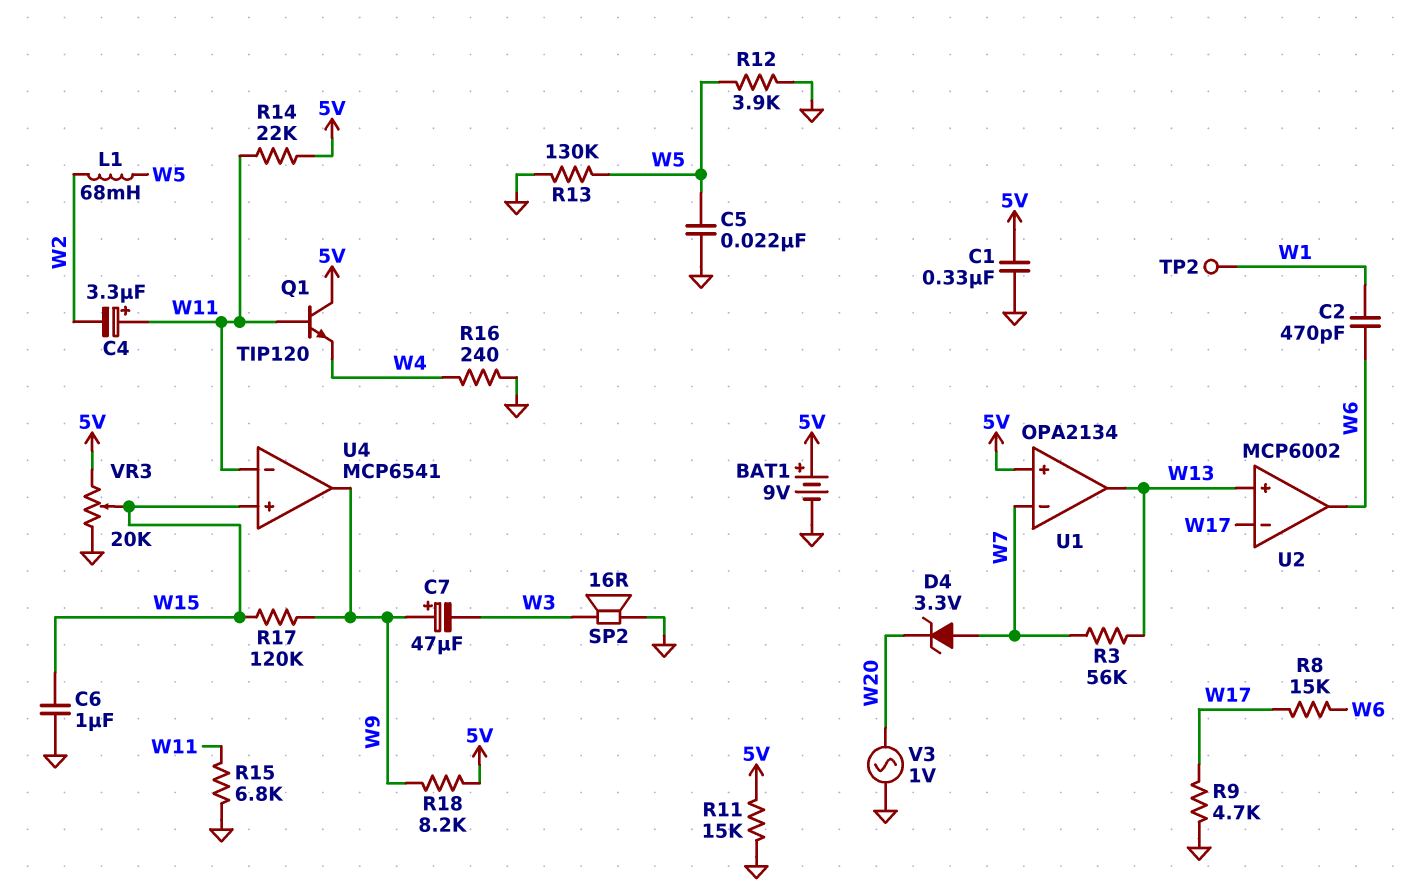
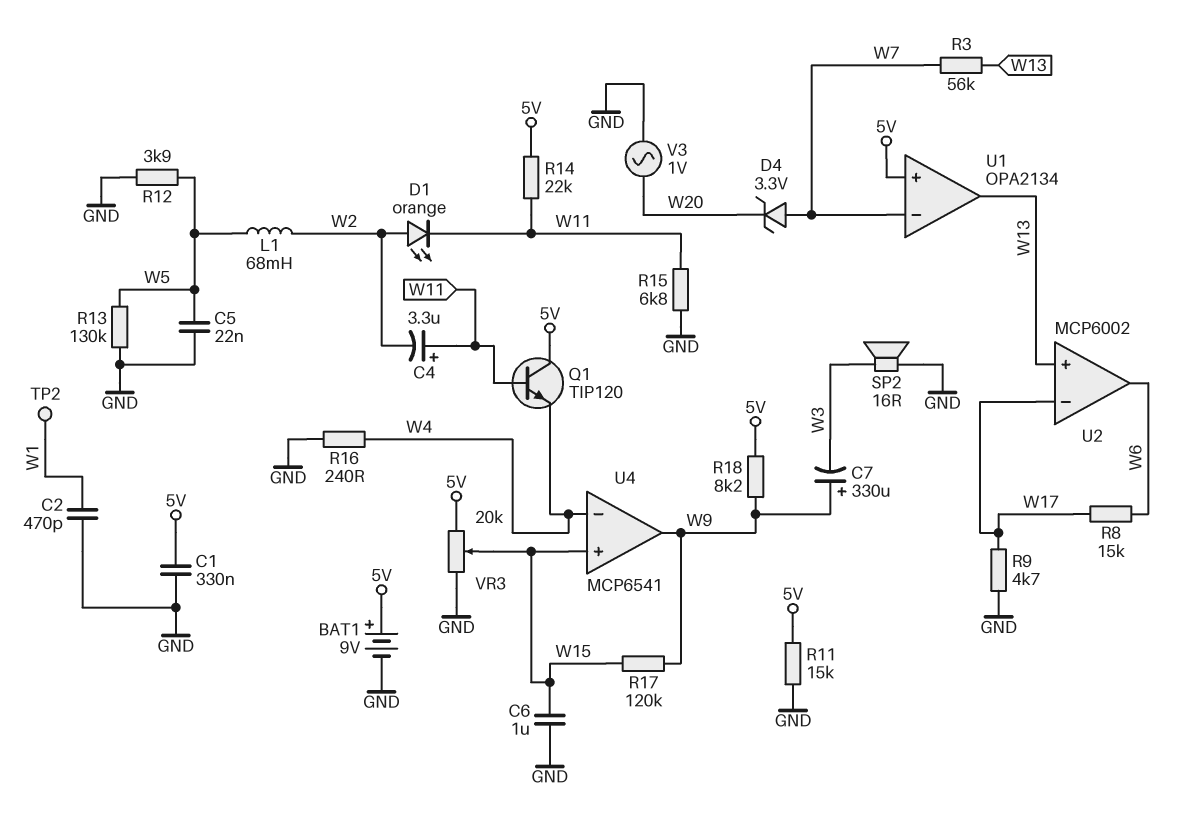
C2: 470pF (W1, W6) -> 470pF (GND, W1)
C7: 47uF (plus W9, minus W3) -> 330uF (plus W9, minus W3)
D1: none -> LED orange (A W2, K W11)
U4 pin in-: W11 -> W4

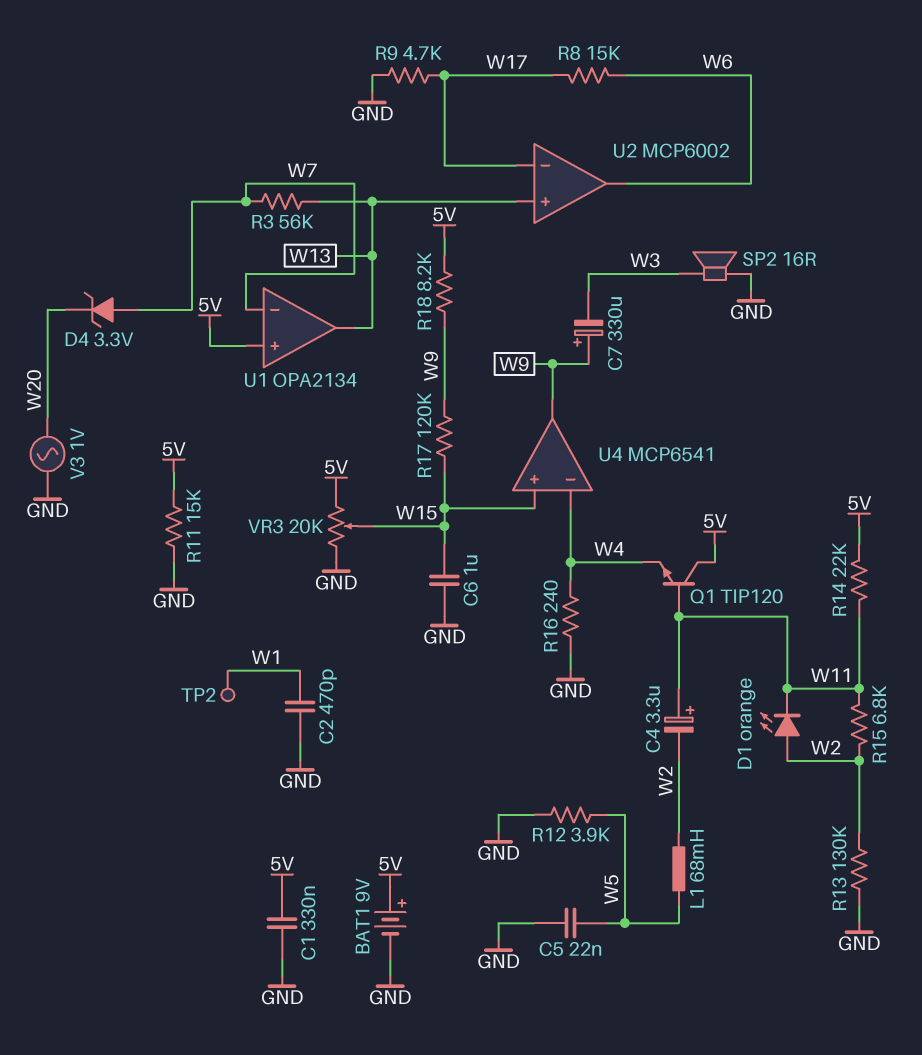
R13: 130k (GND, W5) -> 130k (GND, W2)
R15: 6.8k (GND, W11) -> 6.8k (W2, W11)

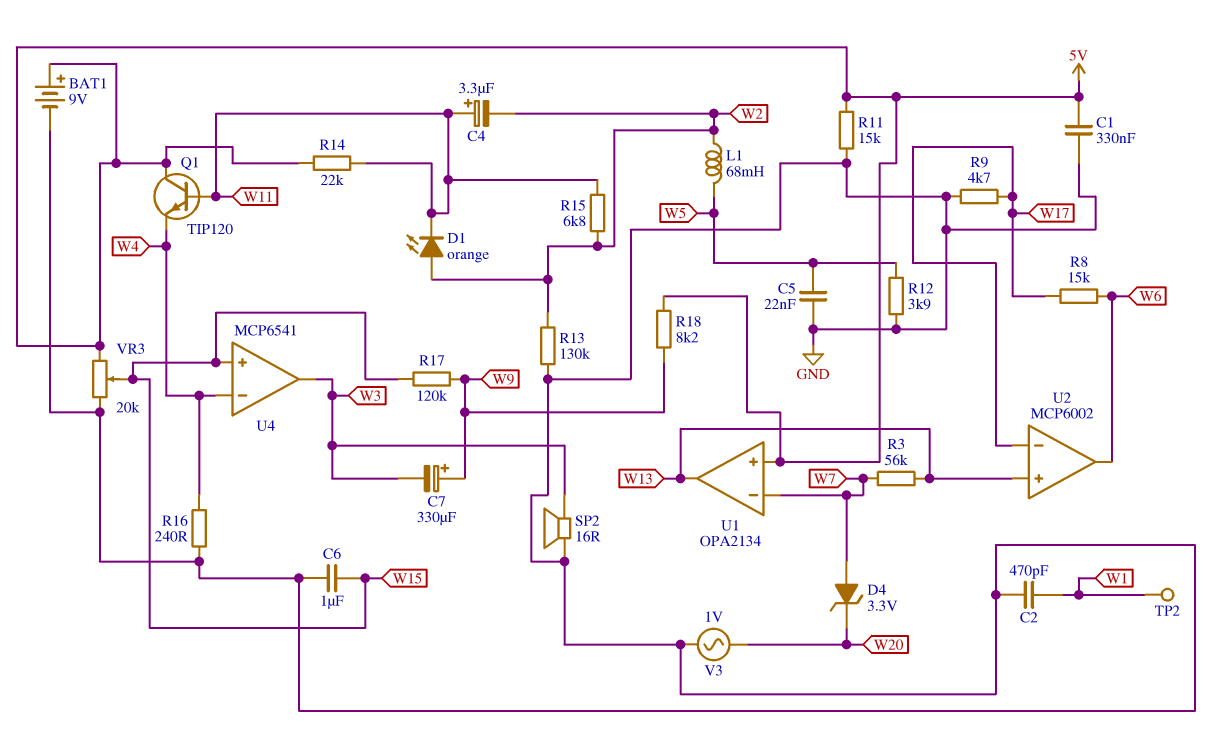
U4 pin out: W9 -> W3

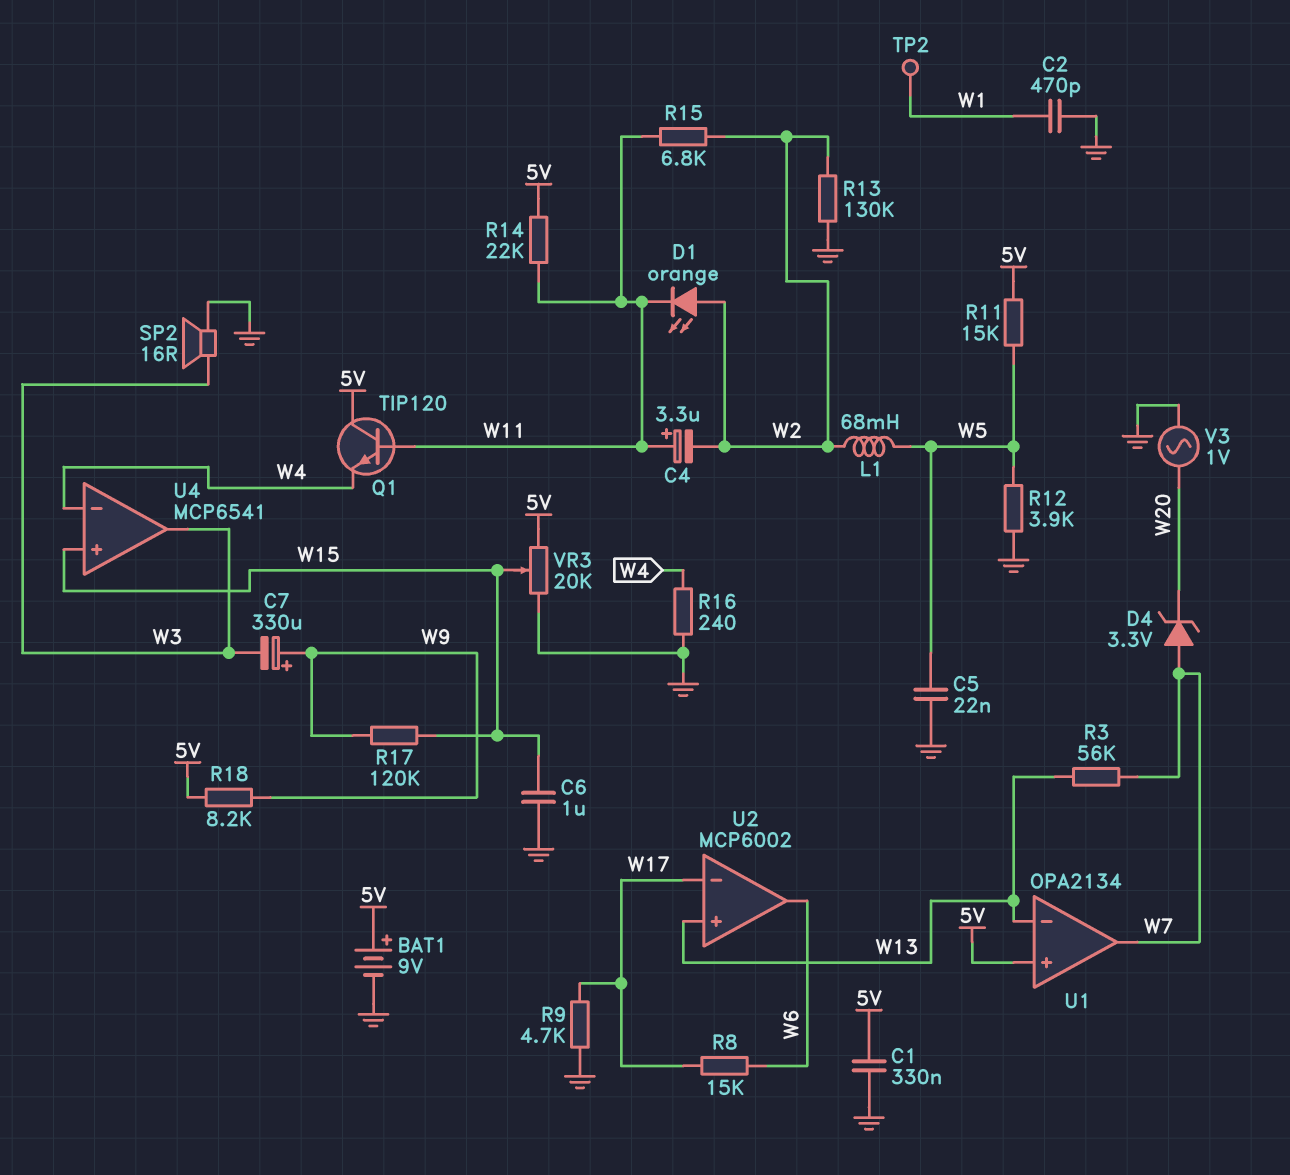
R11: 15k (5V, GND) -> 15k (5V, W5)
U1 pin in-: W7 -> W13
U1 pin out: W13 -> W7

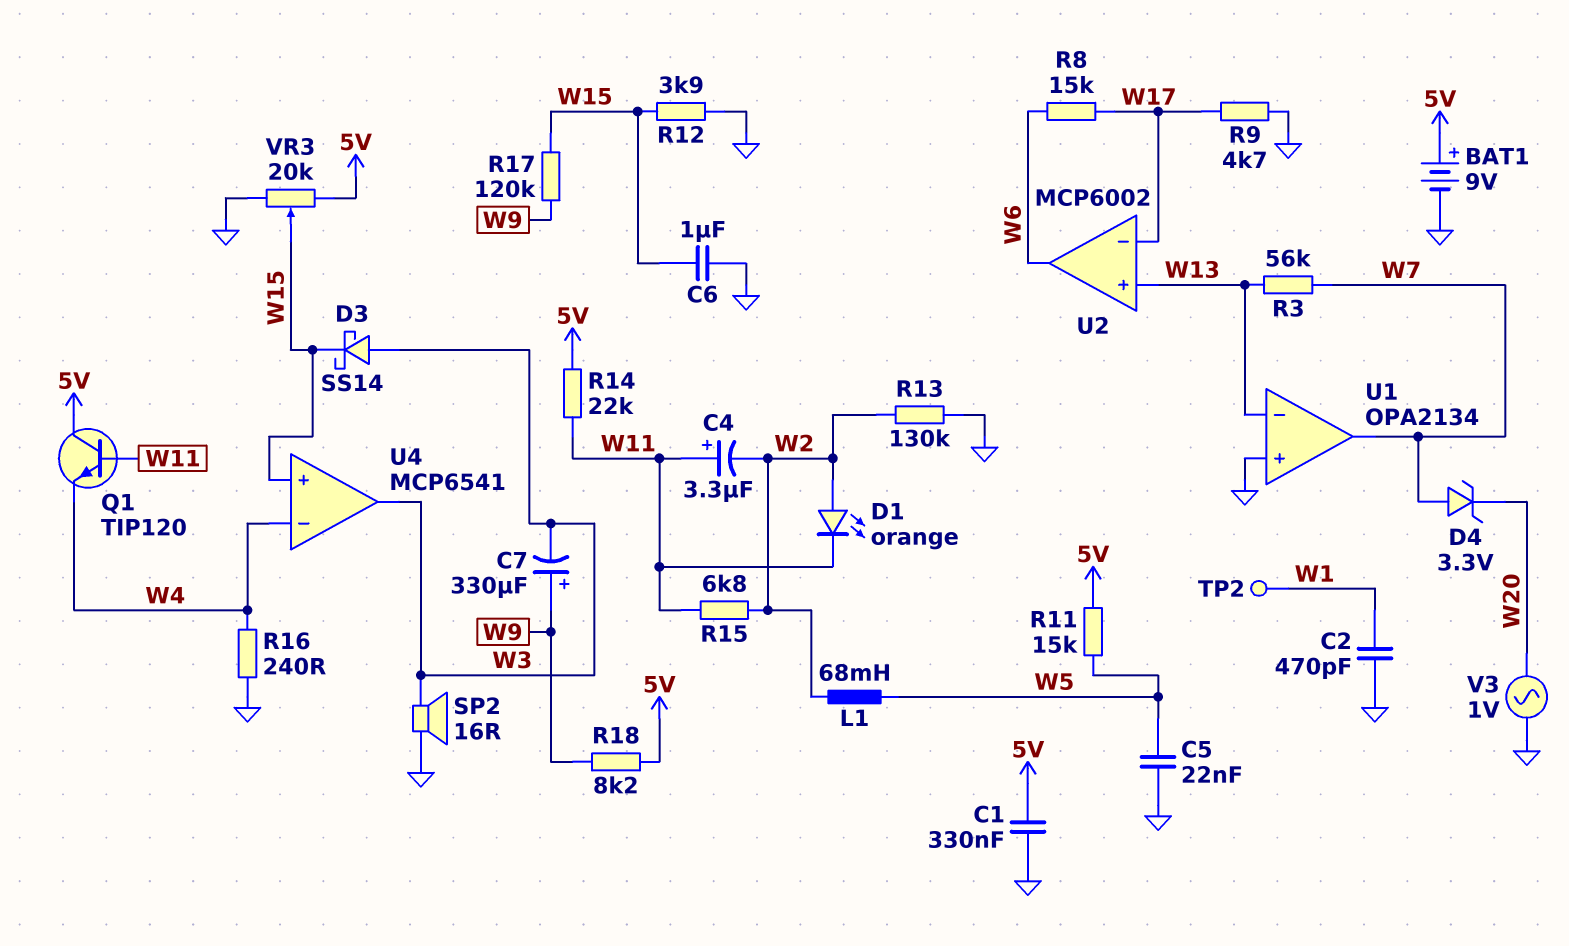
D3: none -> schottky SS14 (A W3, K W15)
R12: 3.9k (GND, W5) -> 3.9k (GND, W15)
U1 pin in+: 5V -> GND

